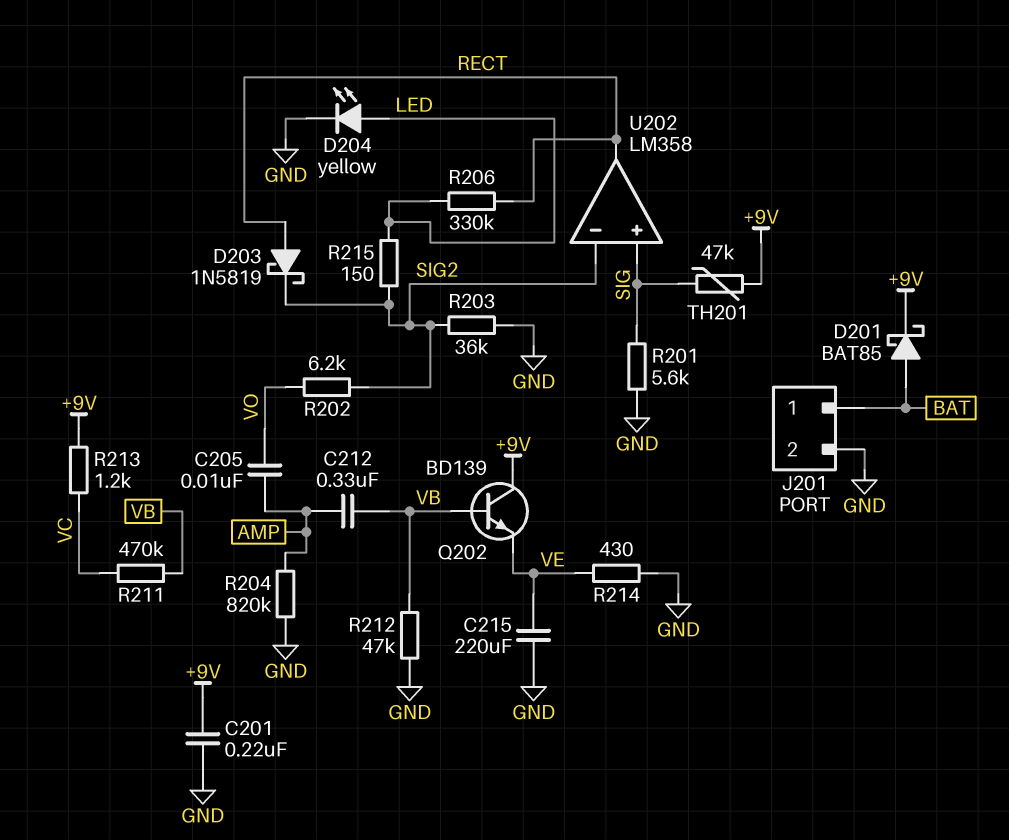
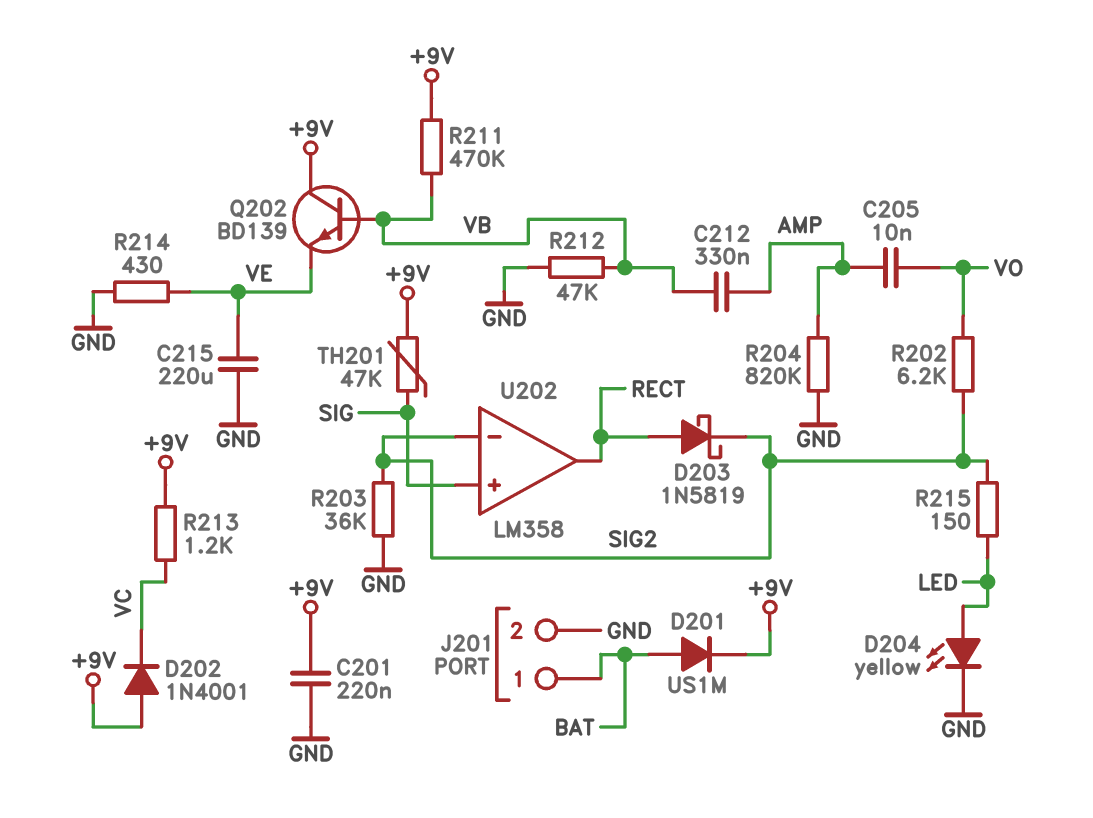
D201: schottky BAT85 (A BAT, K +9V) -> diode US1M (A BAT, K +9V)
D202: none -> diode 1N4001 (A +9V, K VC)
R201: 5.6k (GND, SIG) -> none
R206: 330k (LED, RECT) -> none
R211: 470k (VB, VC) -> 470k (+9V, VB)

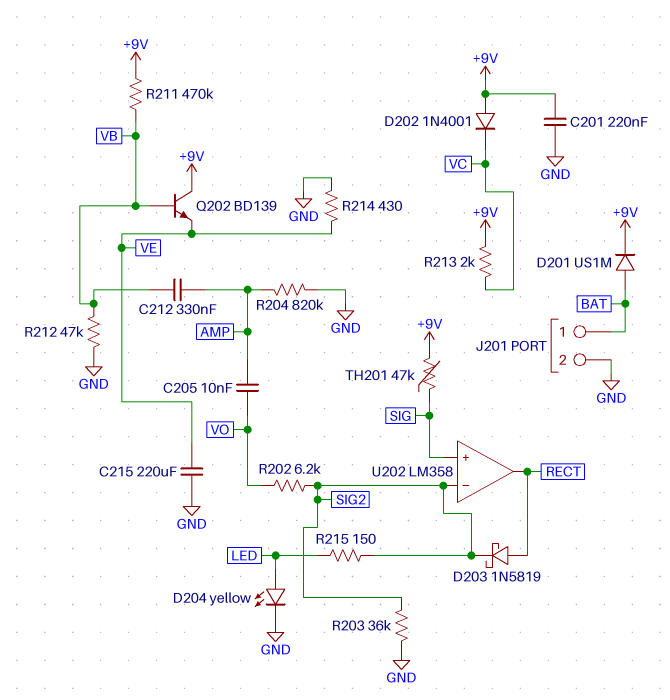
R213: 1.2k (+9V, VC) -> 2k (+9V, VC)

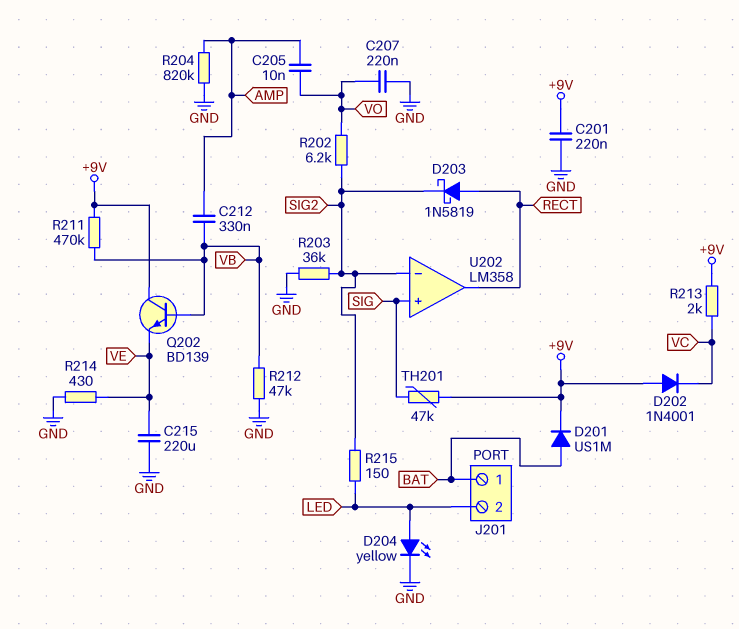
C207: none -> 220nF (GND, VO)
J201 pin 2: GND -> LED

